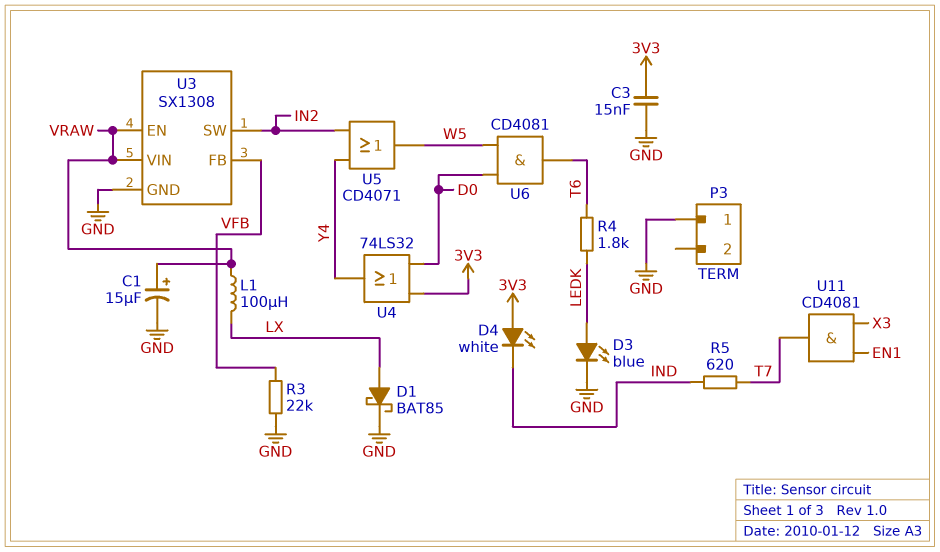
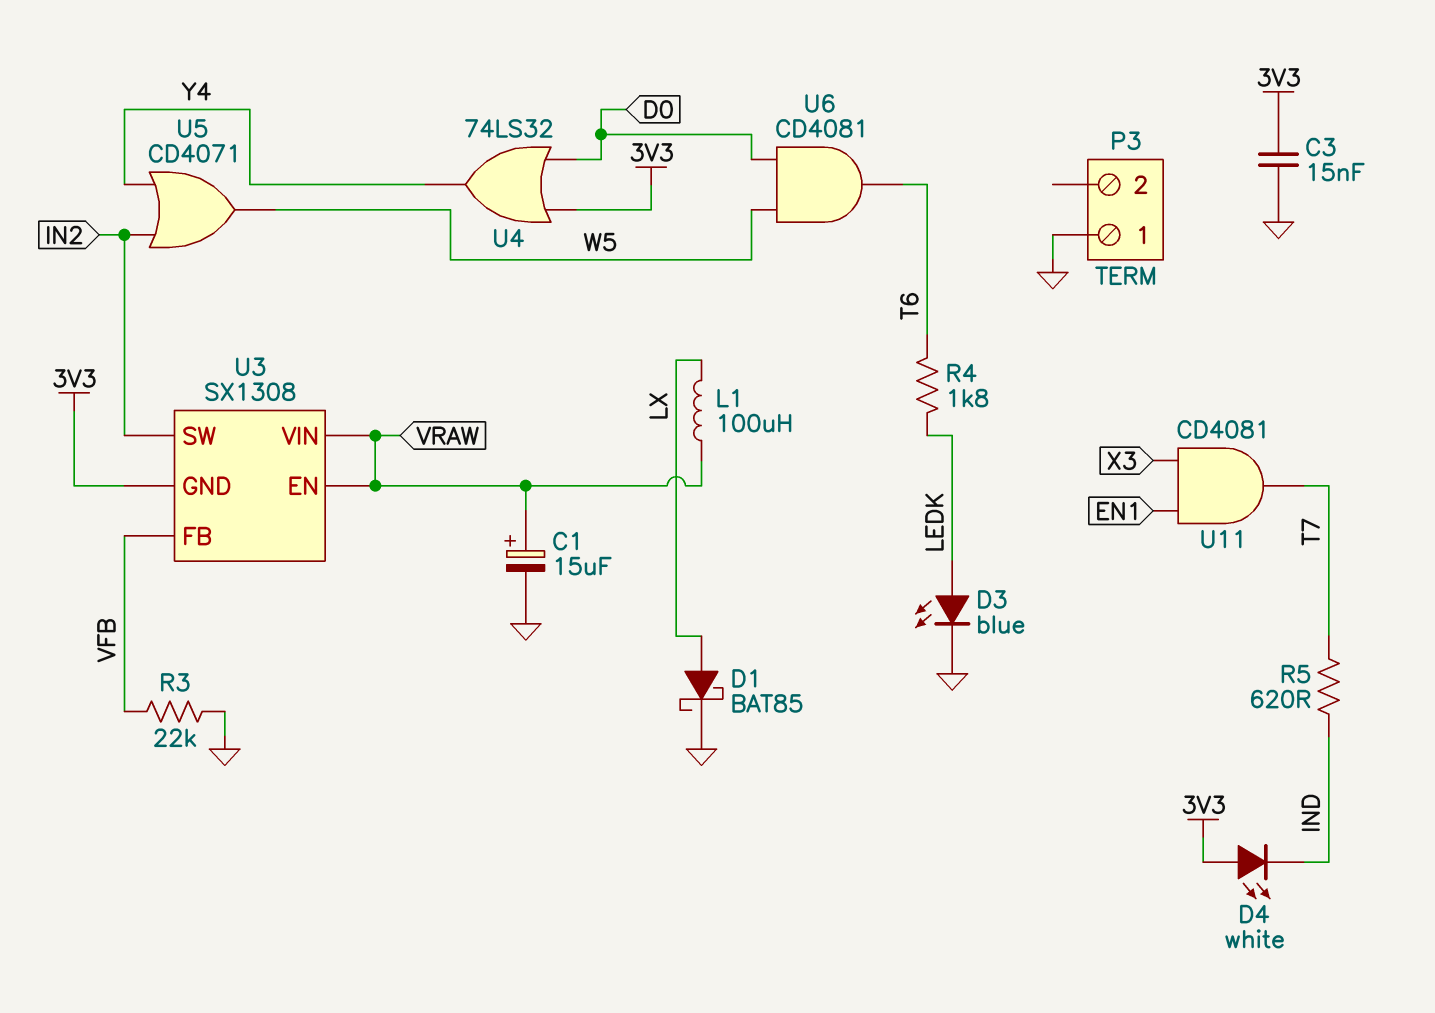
U3 pin GND: GND -> 3V3

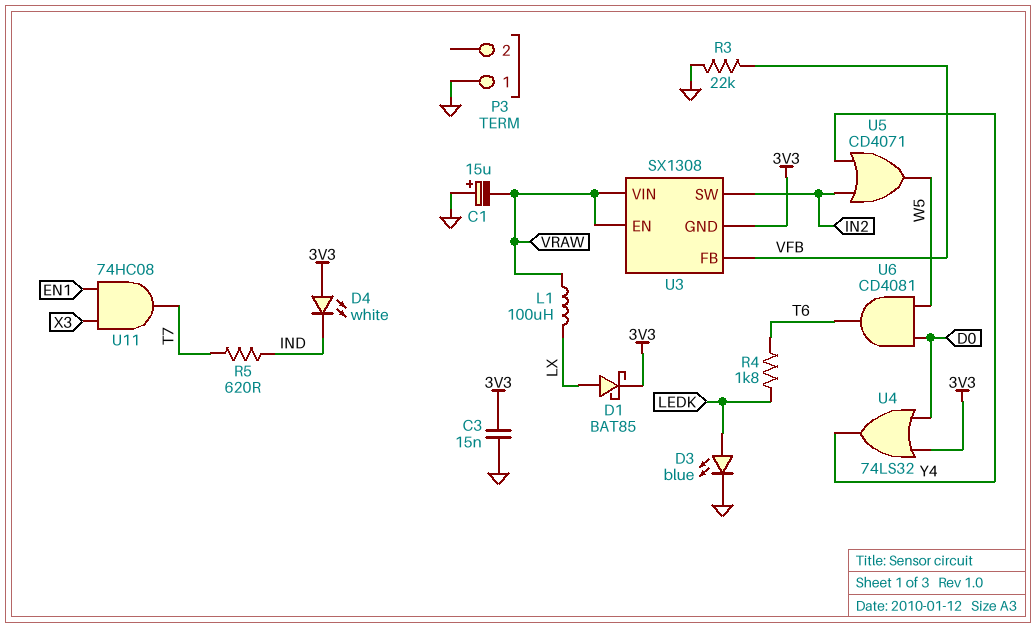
C1: 15uF (plus VRAW, minus GND) -> 15uF (plus GND, minus VRAW)
D1: schottky BAT85 (A LX, K GND) -> schottky BAT85 (A LX, K 3V3)
U11: AND CD4081 (in EN1, in X3, out T7) -> AND 74HC08 (in EN1, in X3, out T7)

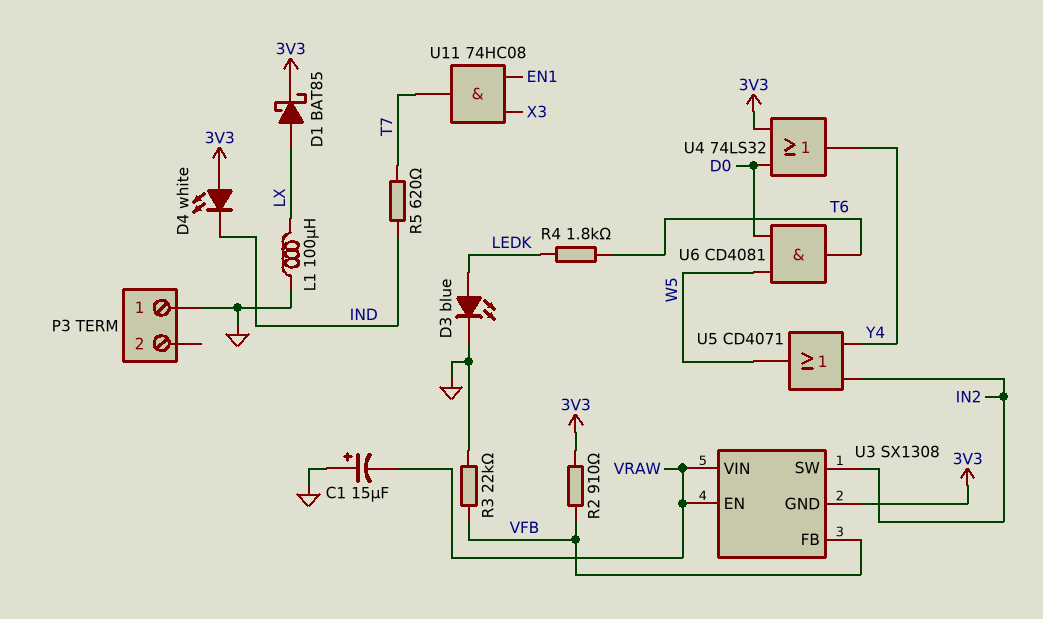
C3: 15nF (3V3, GND) -> none
L1: 100uH (LX, VRAW) -> 100uH (GND, LX)
R2: none -> 910 (3V3, VFB)

